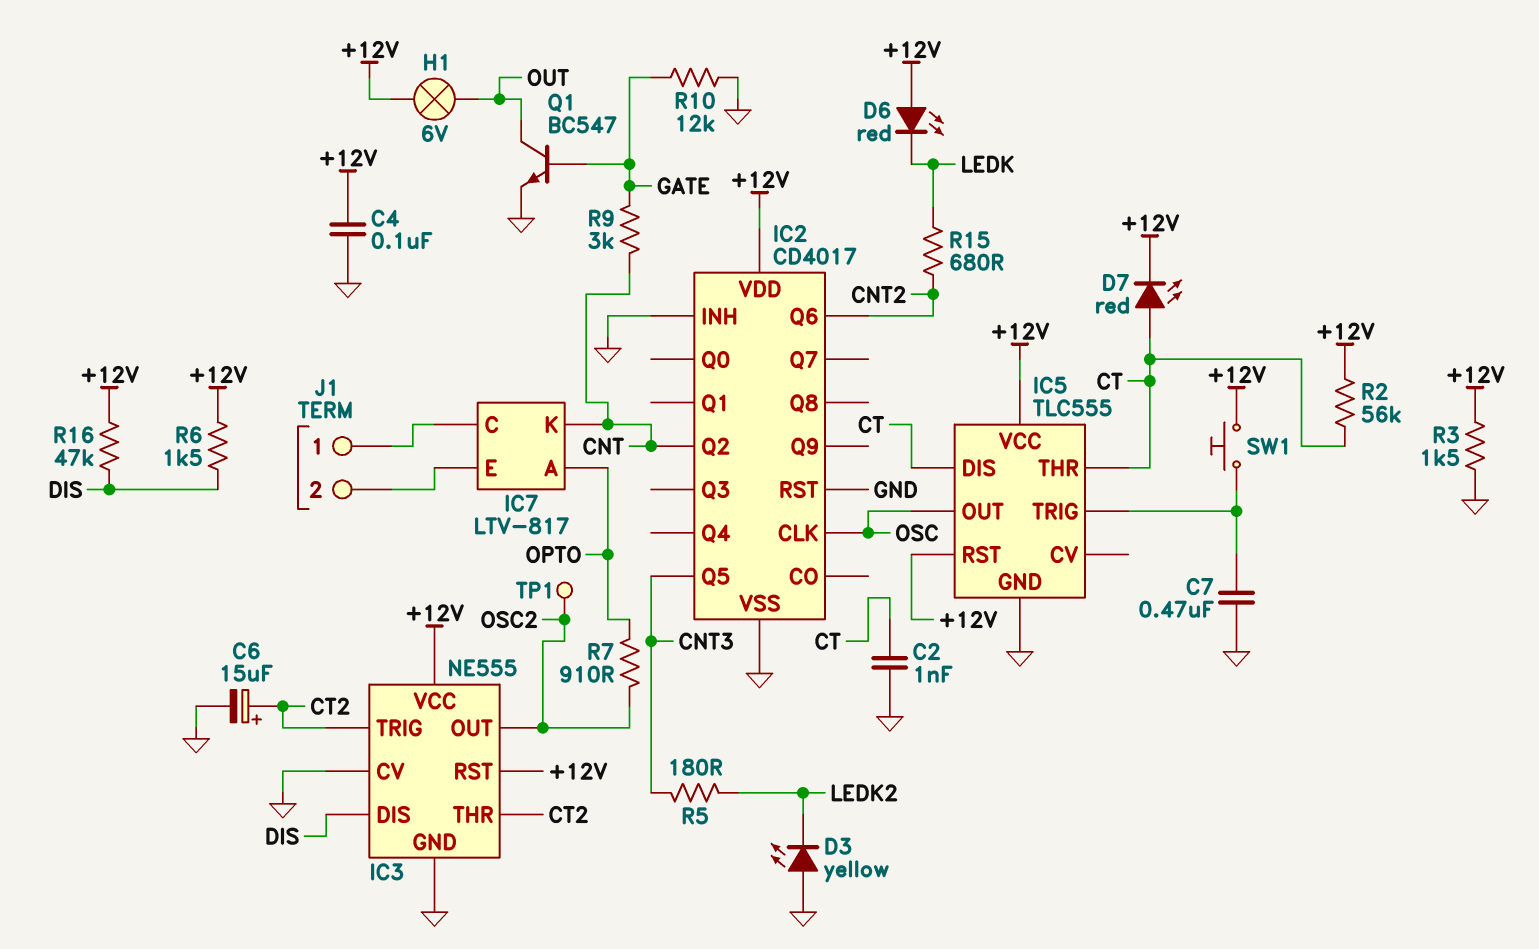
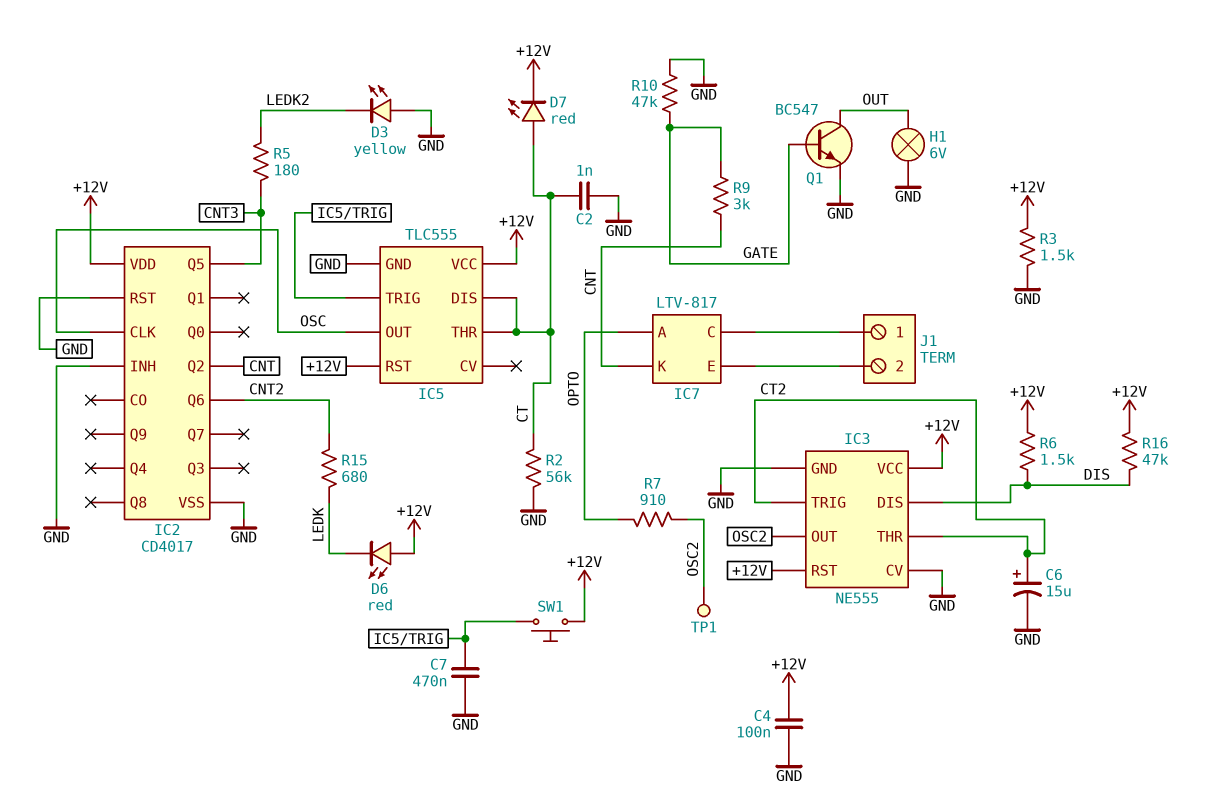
H1: lamp 6V (+12V, OUT) -> lamp 6V (GND, OUT)
R2: 56k (+12V, CT) -> 56k (CT, GND)
R10: 12k (GATE, GND) -> 47k (GATE, GND)

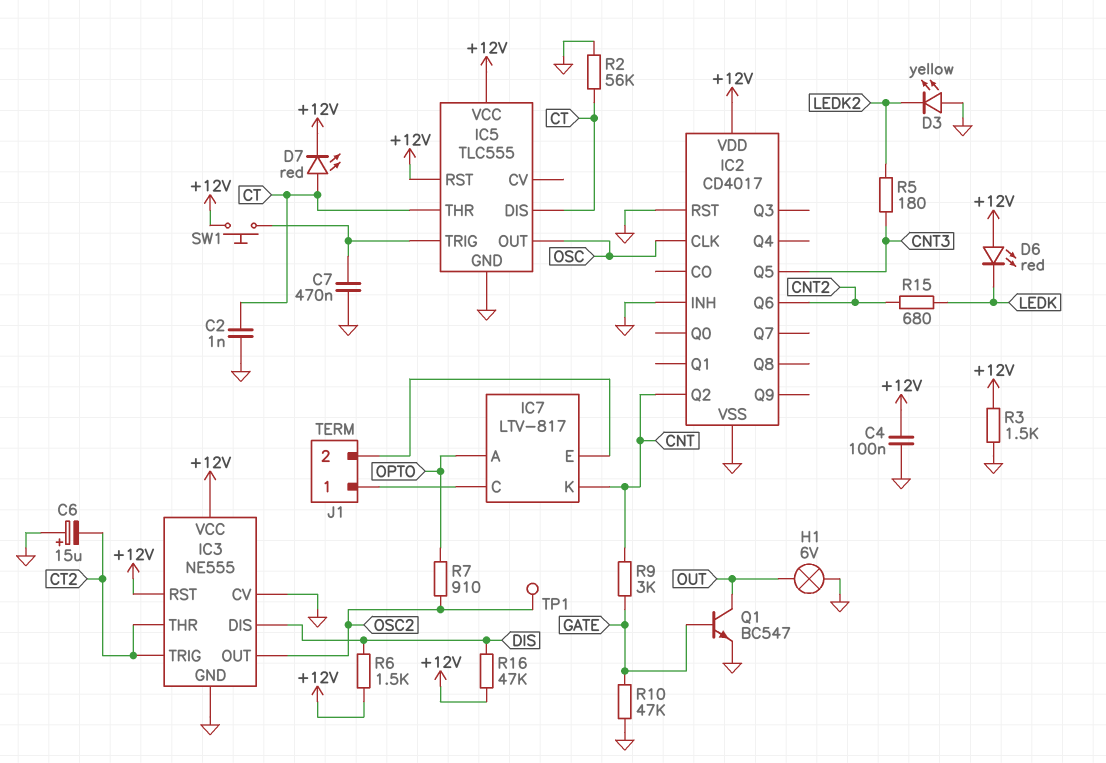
C6: 15uF (plus CT2, minus GND) -> 15uF (plus GND, minus CT2)

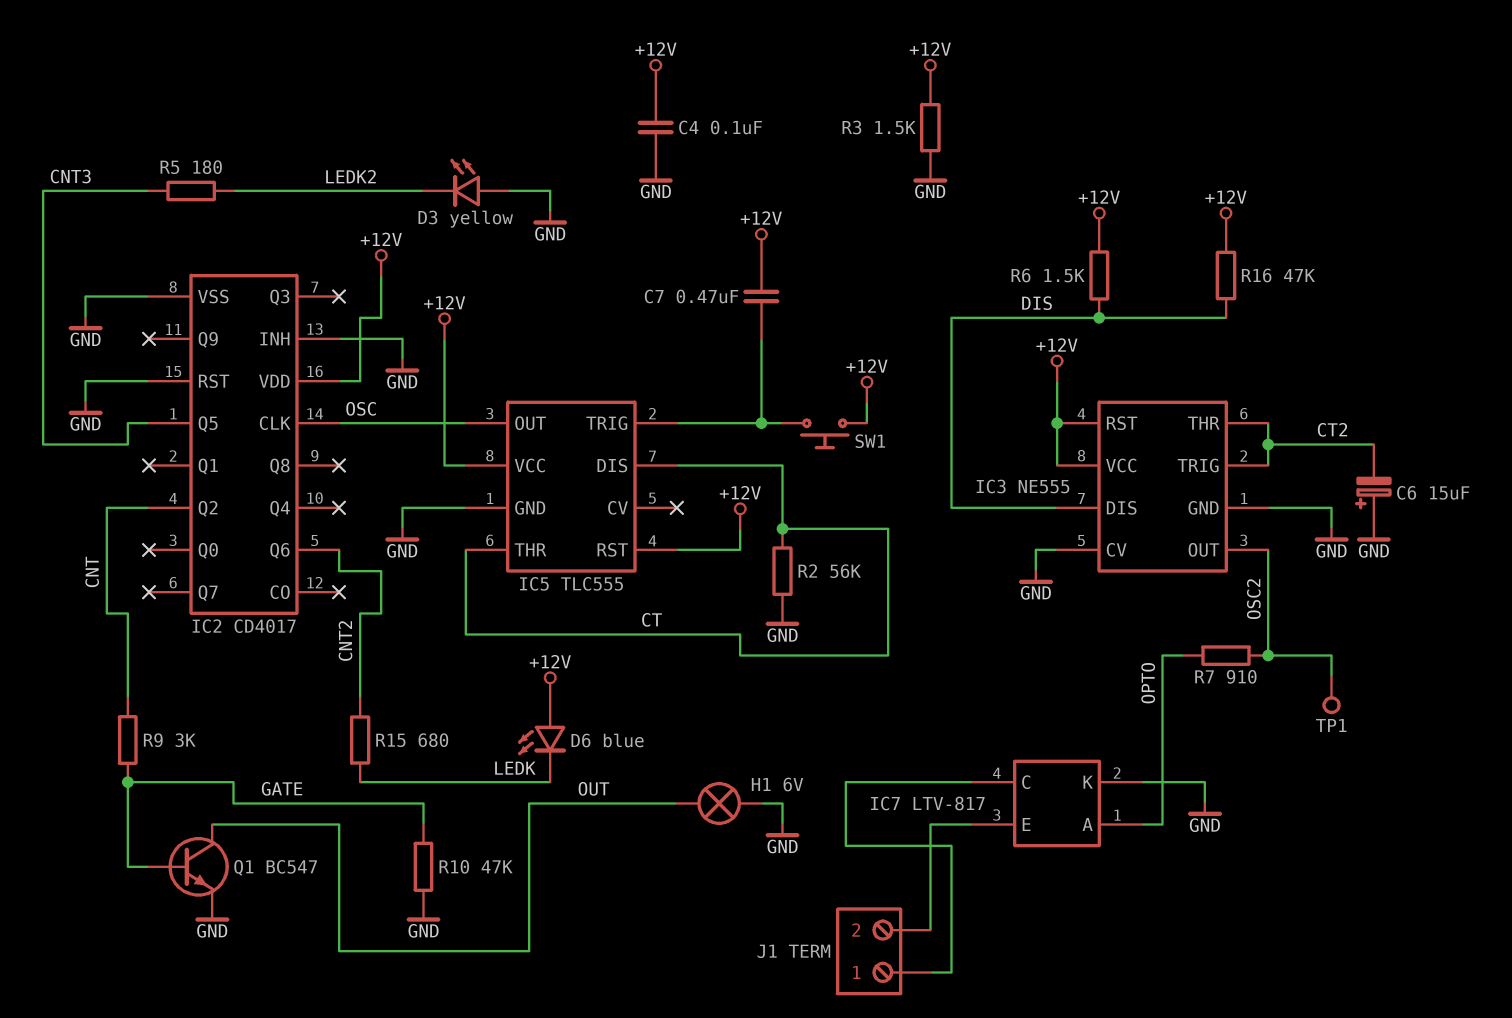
C2: 1nF (CT, GND) -> none
C7: 470nF (GND, IC5/TRIG) -> 470nF (+12V, IC5/TRIG)
D6: LED red (A +12V, K LEDK) -> LED blue (A +12V, K LEDK)
D7: LED red (A CT, K +12V) -> none
IC7 pin K: CNT -> GND

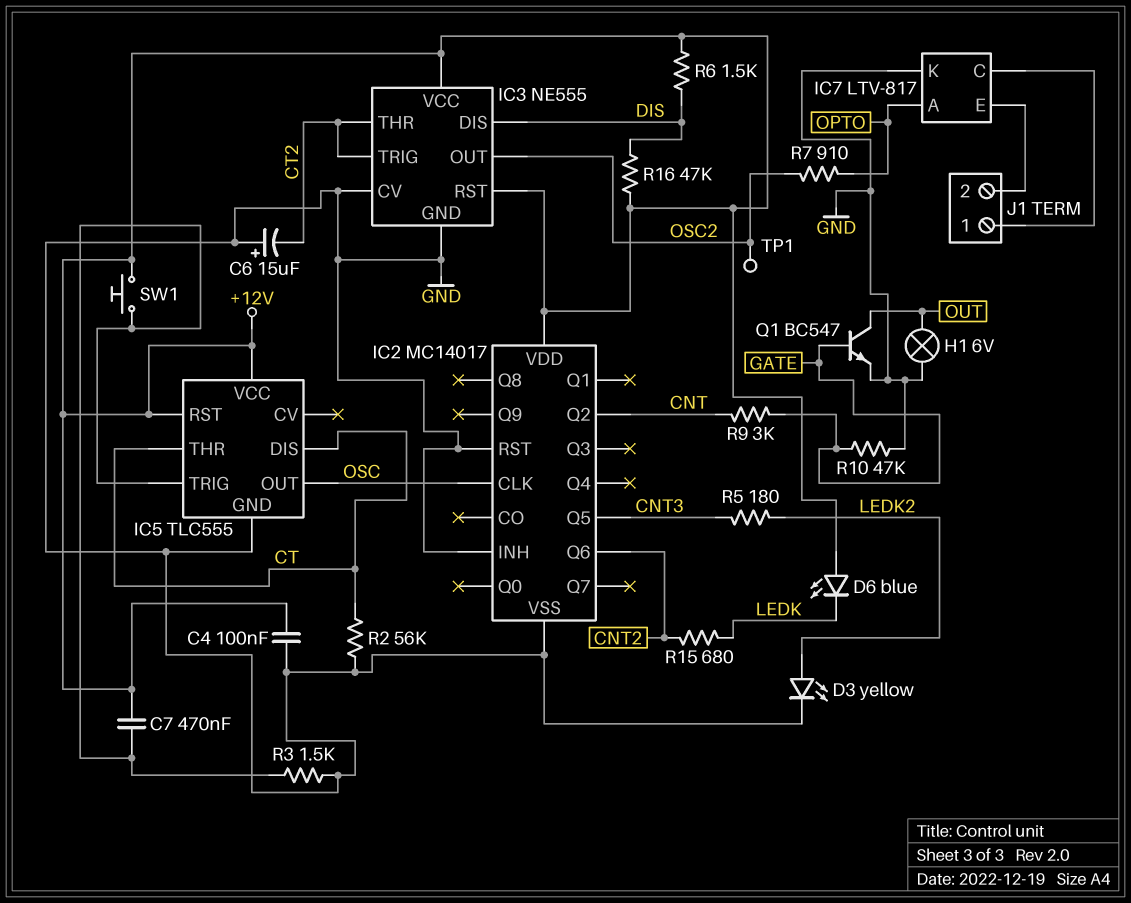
D3: LED yellow (A GND, K LEDK2) -> LED yellow (A LEDK2, K GND)
IC2: CD4017 -> MC14017
R3: 1.5k (+12V, GND) -> 1.5k (GND, IC5/TRIG)

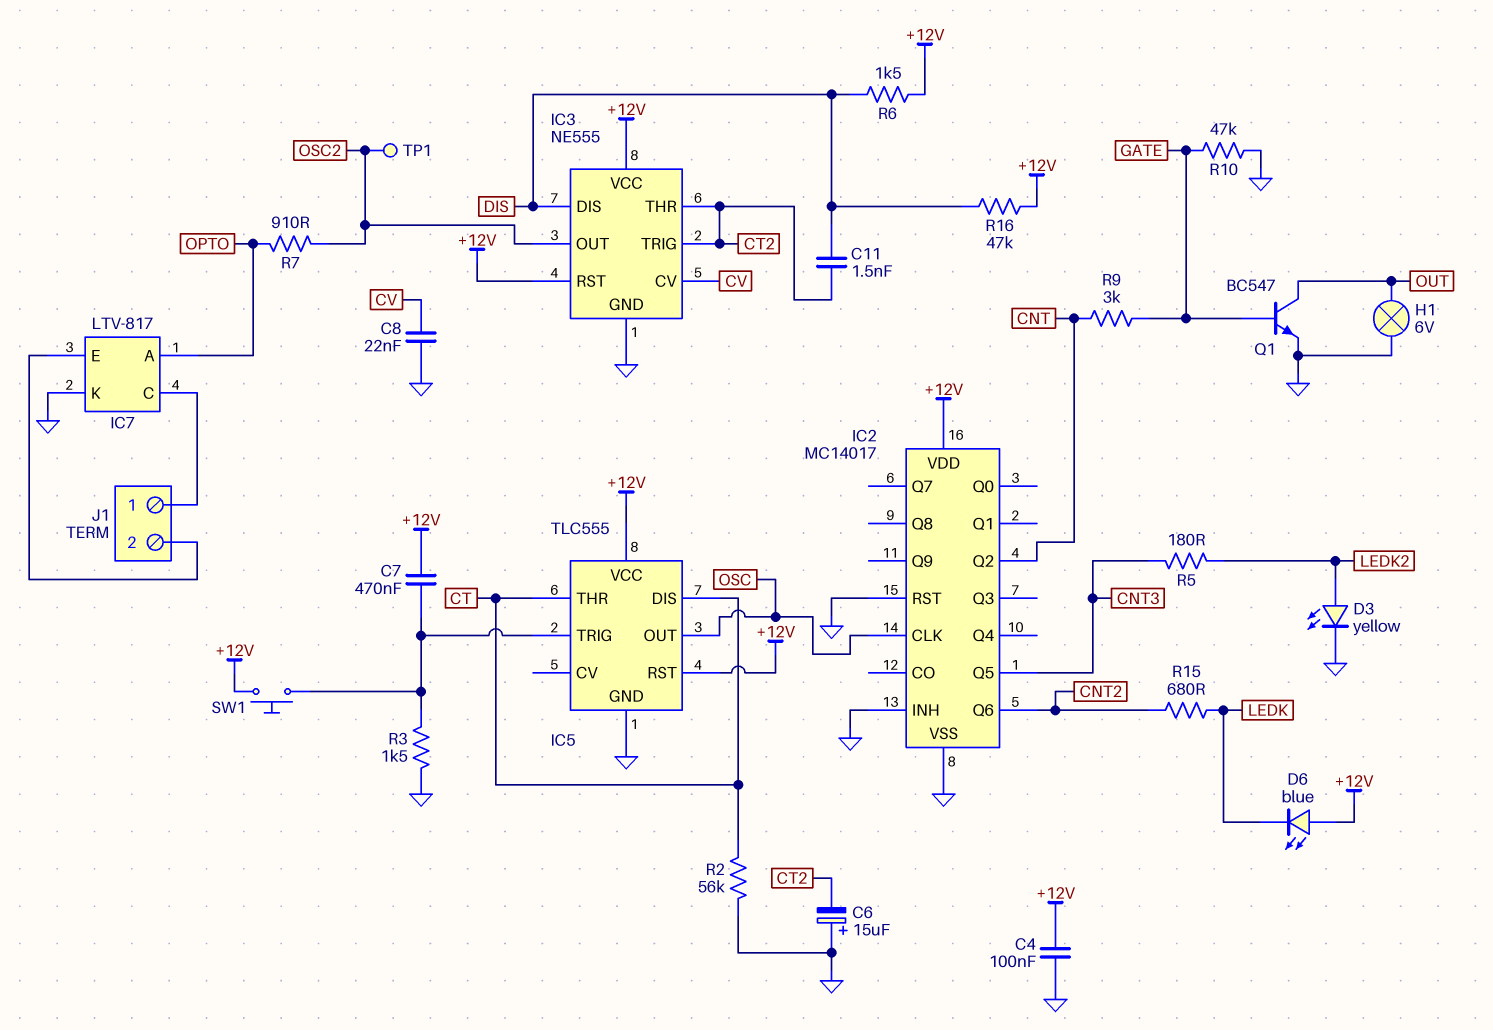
C8: none -> 22nF (CV, GND)
C11: none -> 1.5nF (CT2, DIS)
IC3 pin CV: GND -> CV

